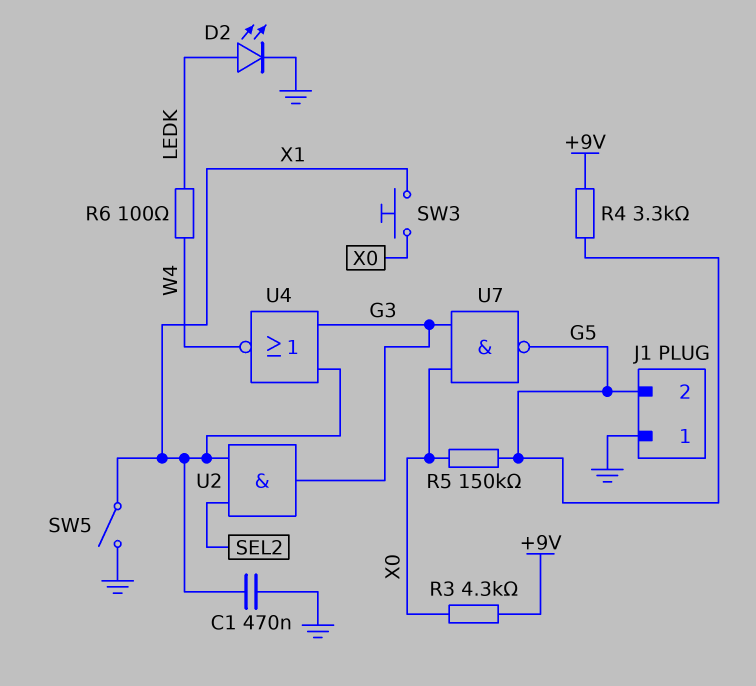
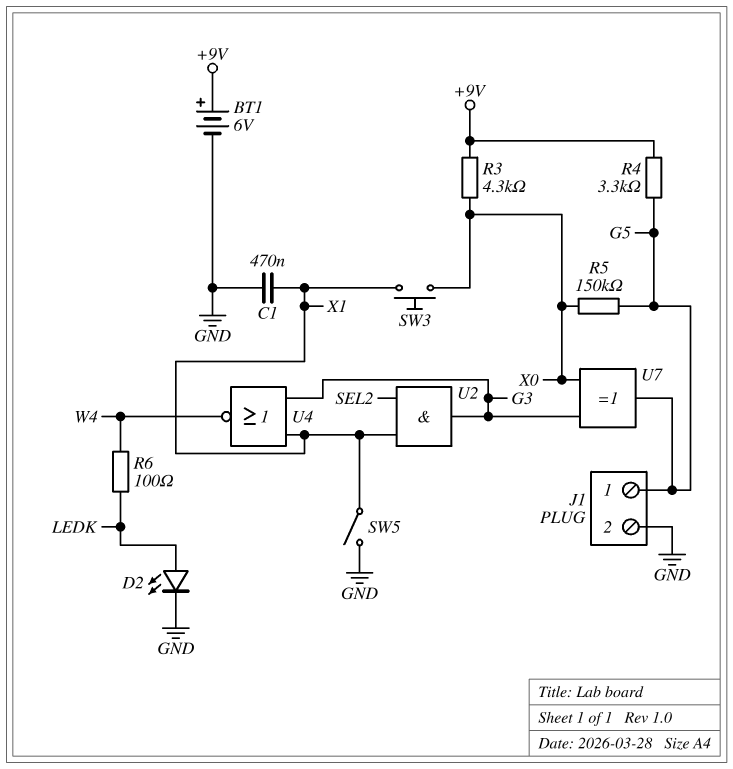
BT1: none -> 6V (plus +9V, minus GND)
J1 pin 1: GND -> G5
J1 pin 2: G5 -> GND
U7: NAND (in G3, in X0, out G5) -> XOR (in G3, in X0, out G5)

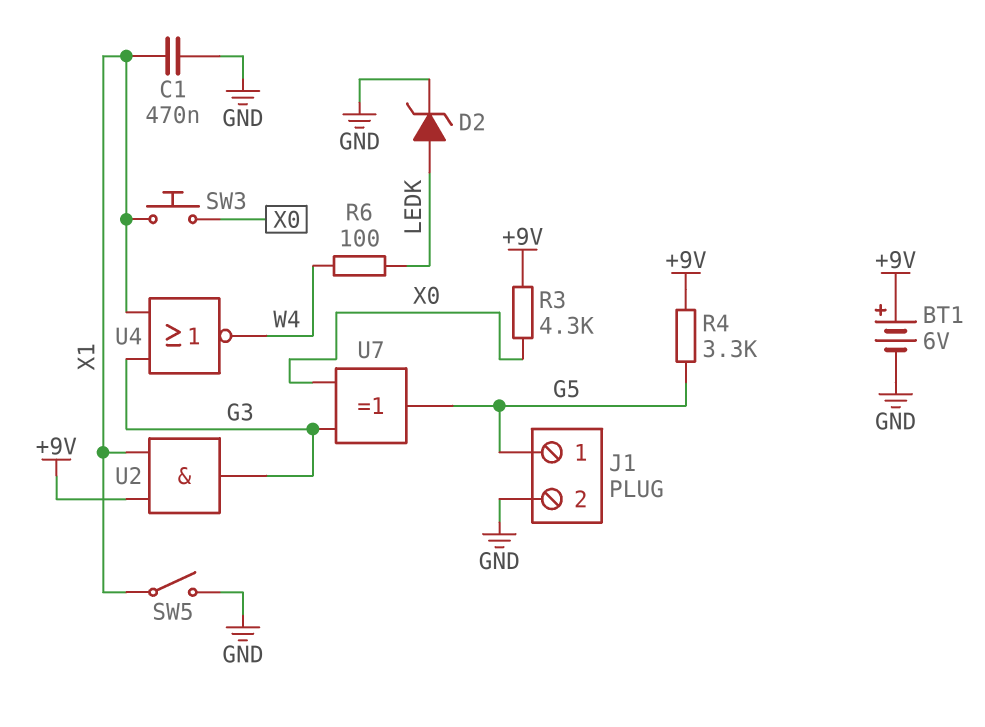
D2: LED (A LEDK, K GND) -> zener (A LEDK, K GND)
R5: 150k (G5, X0) -> none
U2: AND (in SEL2, in X1, out G3) -> AND (in +9V, in X1, out G3)

